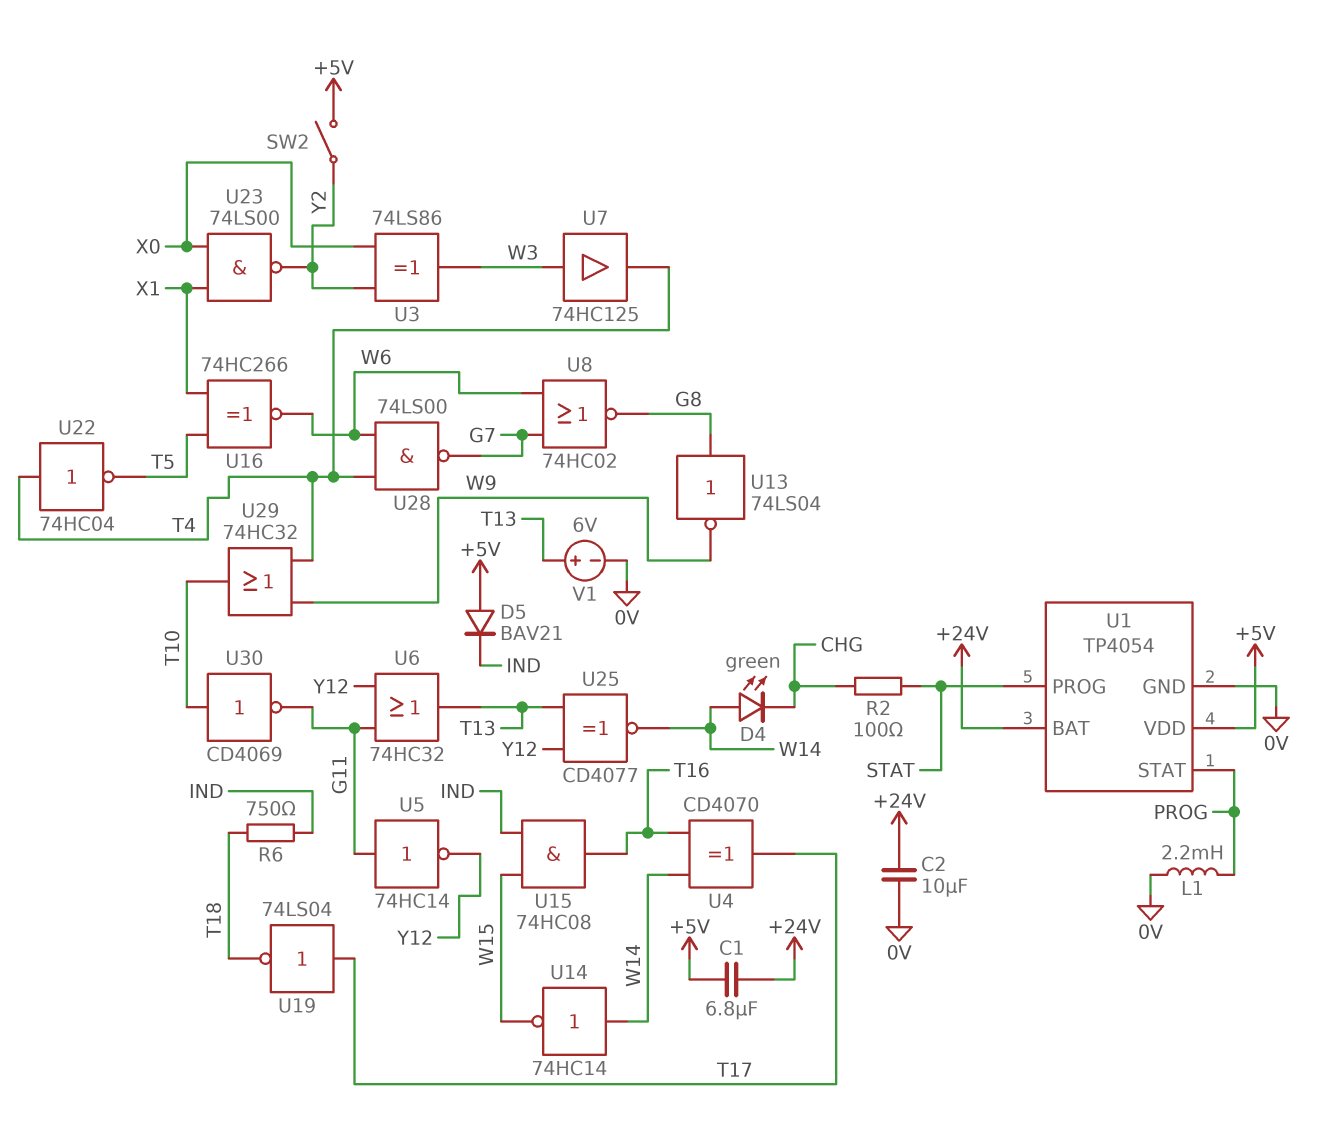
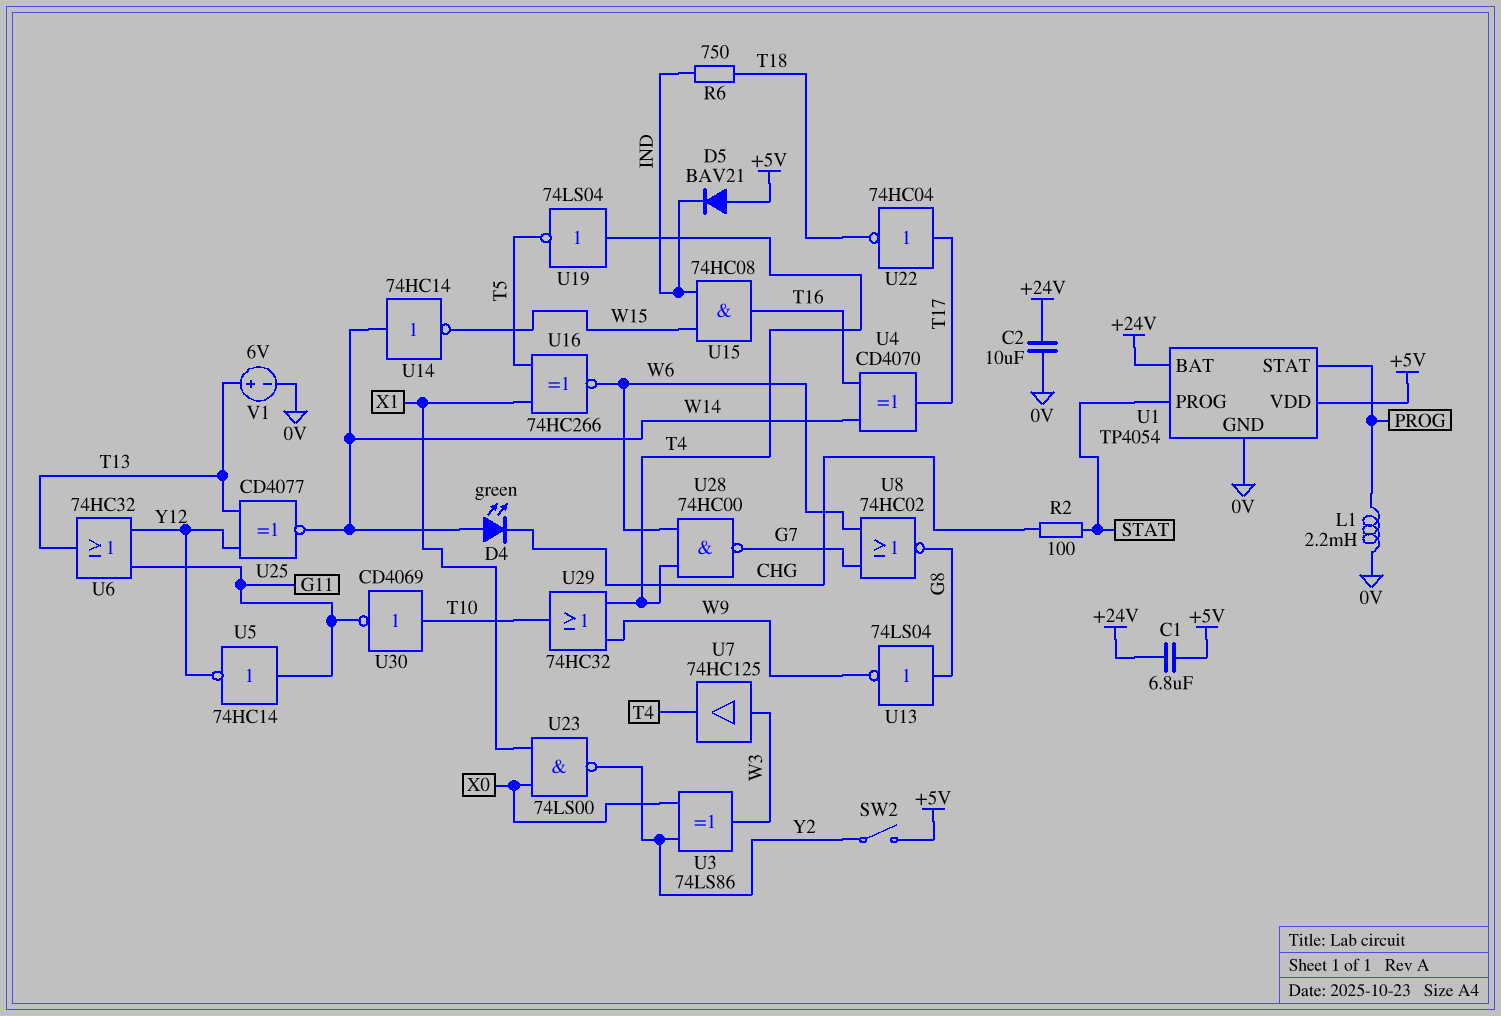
U19: NOT 74LS04 (in T17, out T18) -> NOT 74LS04 (in T4, out T5)
U22: NOT 74HC04 (in T4, out T5) -> NOT 74HC04 (in T17, out T18)
U28: NAND 74LS00 (in T4, in W6, out G7) -> NAND 74HC00 (in T4, in W6, out G7)

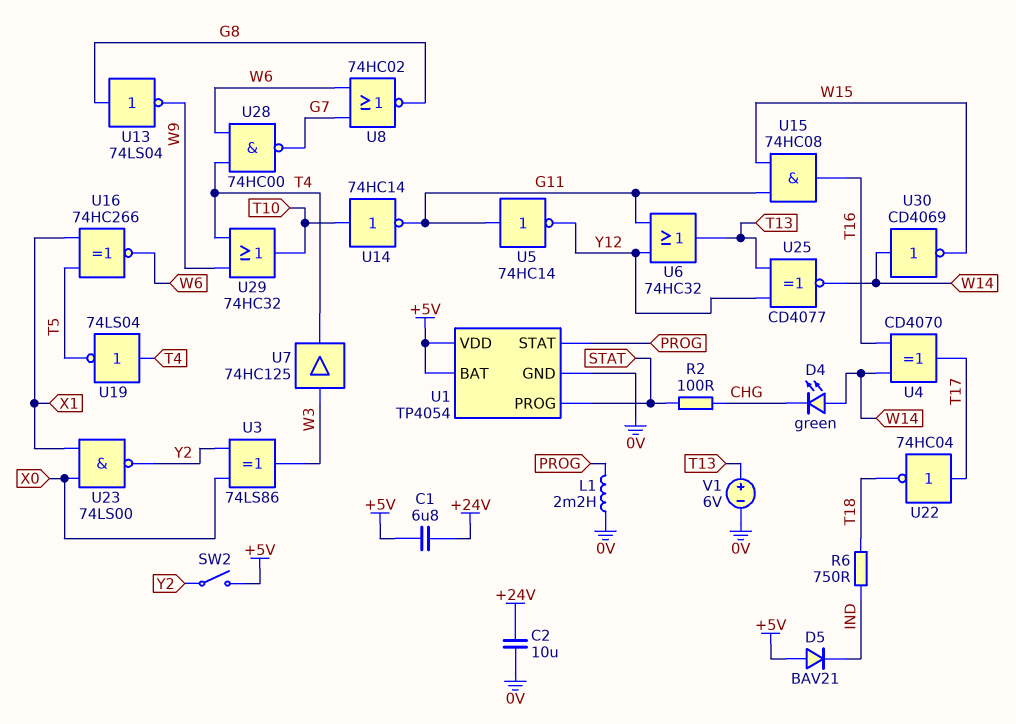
U1 pin BAT: +24V -> +5V
U14: NOT 74HC14 (in W14, out W15) -> NOT 74HC14 (in T10, out G11)
U15: AND 74HC08 (in IND, in W15, out T16) -> AND 74HC08 (in G11, in W15, out T16)
U30: NOT CD4069 (in T10, out G11) -> NOT CD4069 (in W14, out W15)

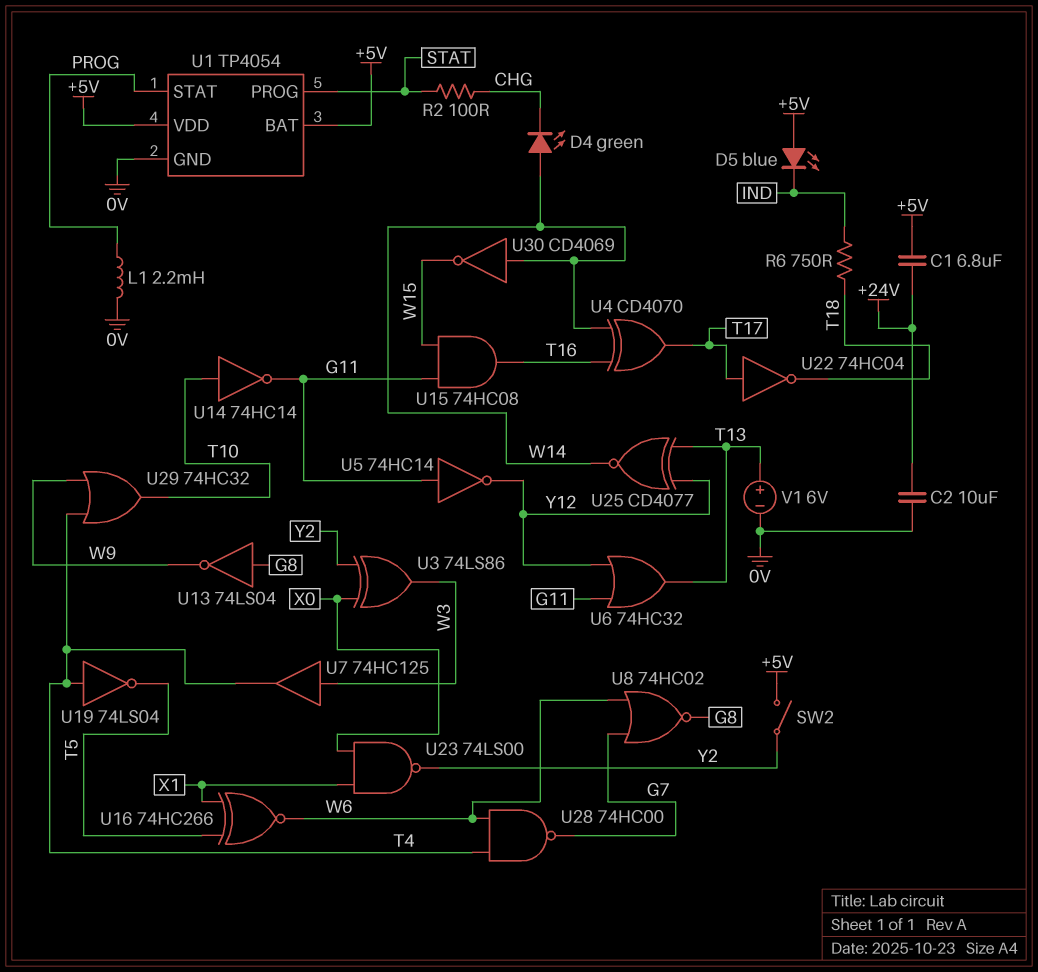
D5: diode BAV21 (A +5V, K IND) -> LED blue (A +5V, K IND)

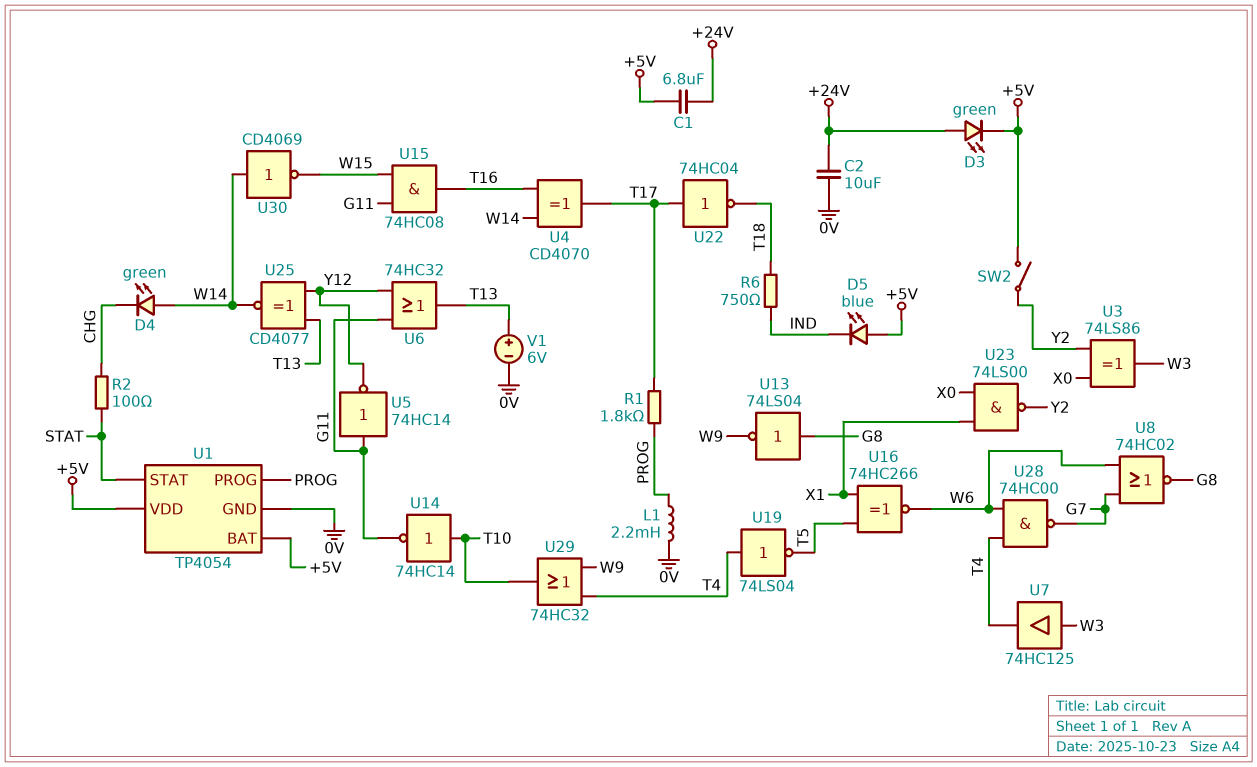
D3: none -> LED green (A +24V, K +5V)
R1: none -> 1.8k (PROG, T17)
U1 pin PROG: STAT -> PROG
U1 pin STAT: PROG -> STAT

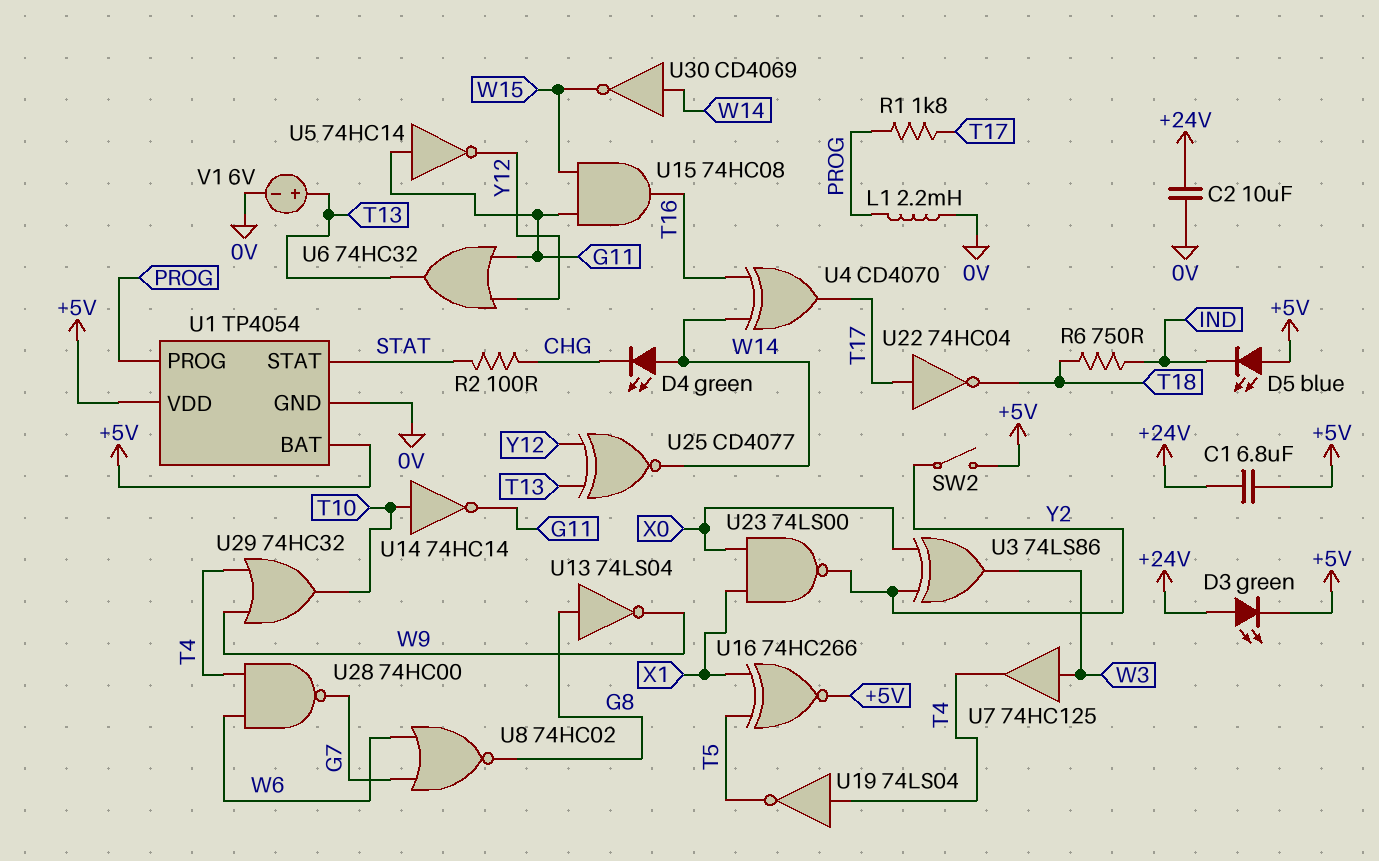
U16: XNOR 74HC266 (in T5, in X1, out W6) -> XNOR 74HC266 (in T5, in X1, out +5V)

